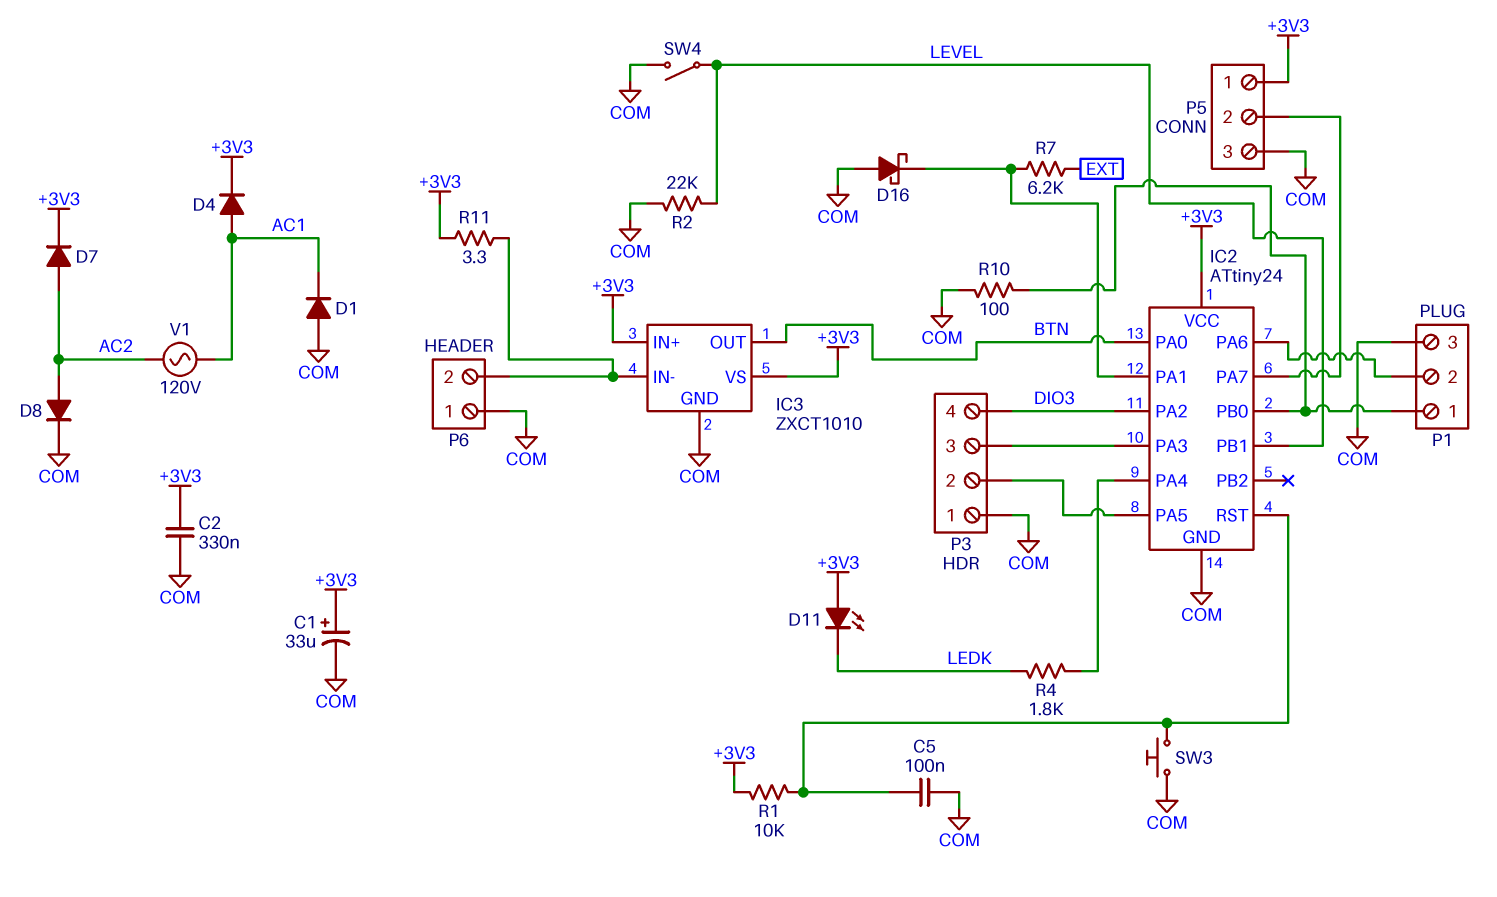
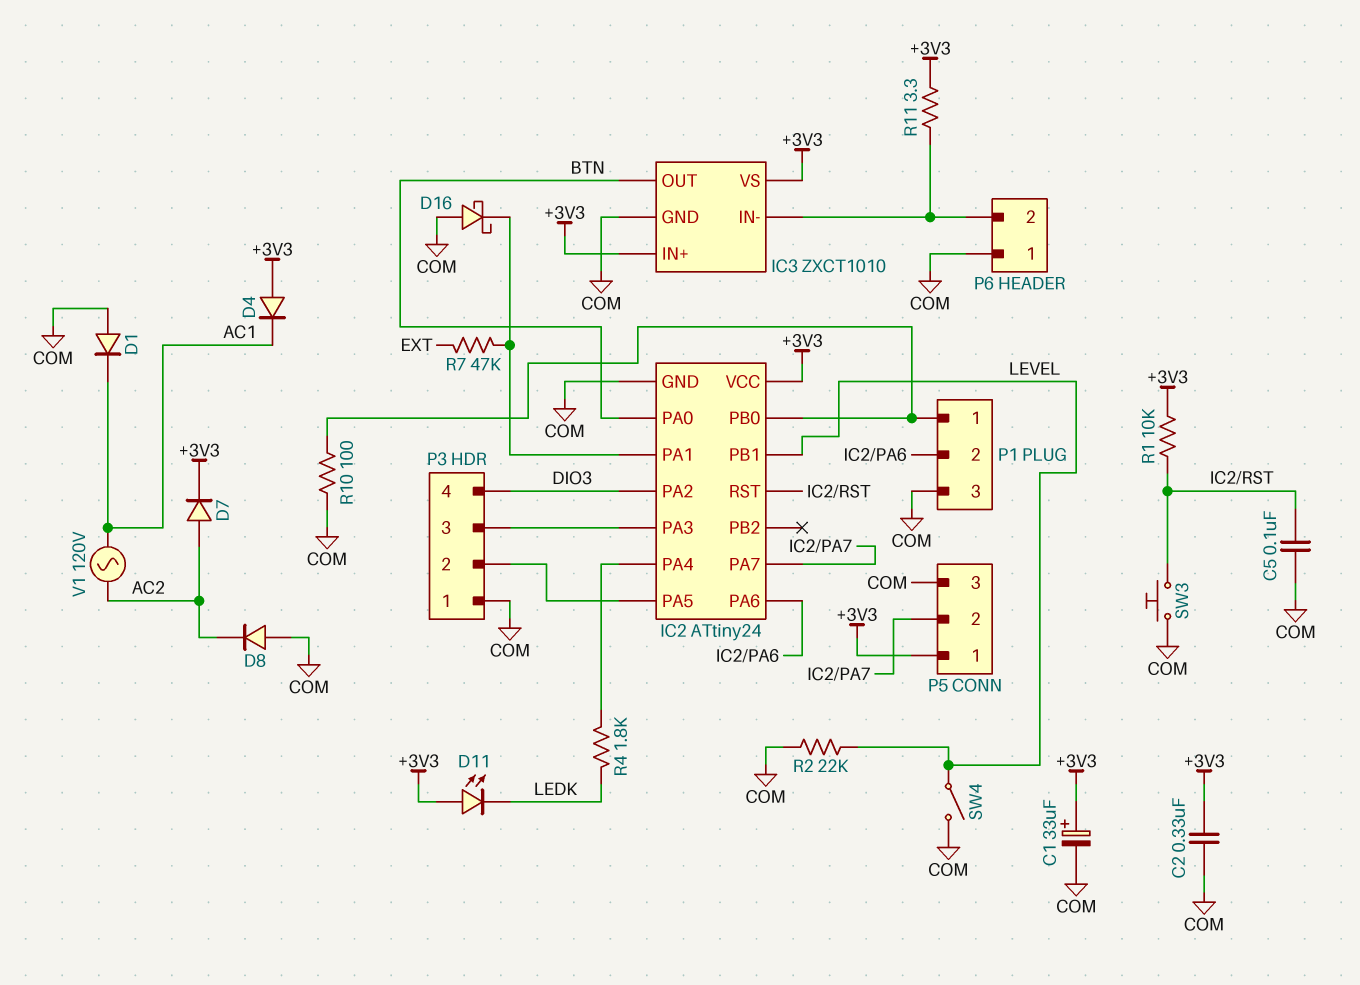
D4: diode (A AC1, K +3V3) -> diode (A +3V3, K AC1)
D8: diode (A AC2, K COM) -> diode (A COM, K AC2)
R7: 6.2k (EXT, IC2/PA1) -> 47k (EXT, IC2/PA1)

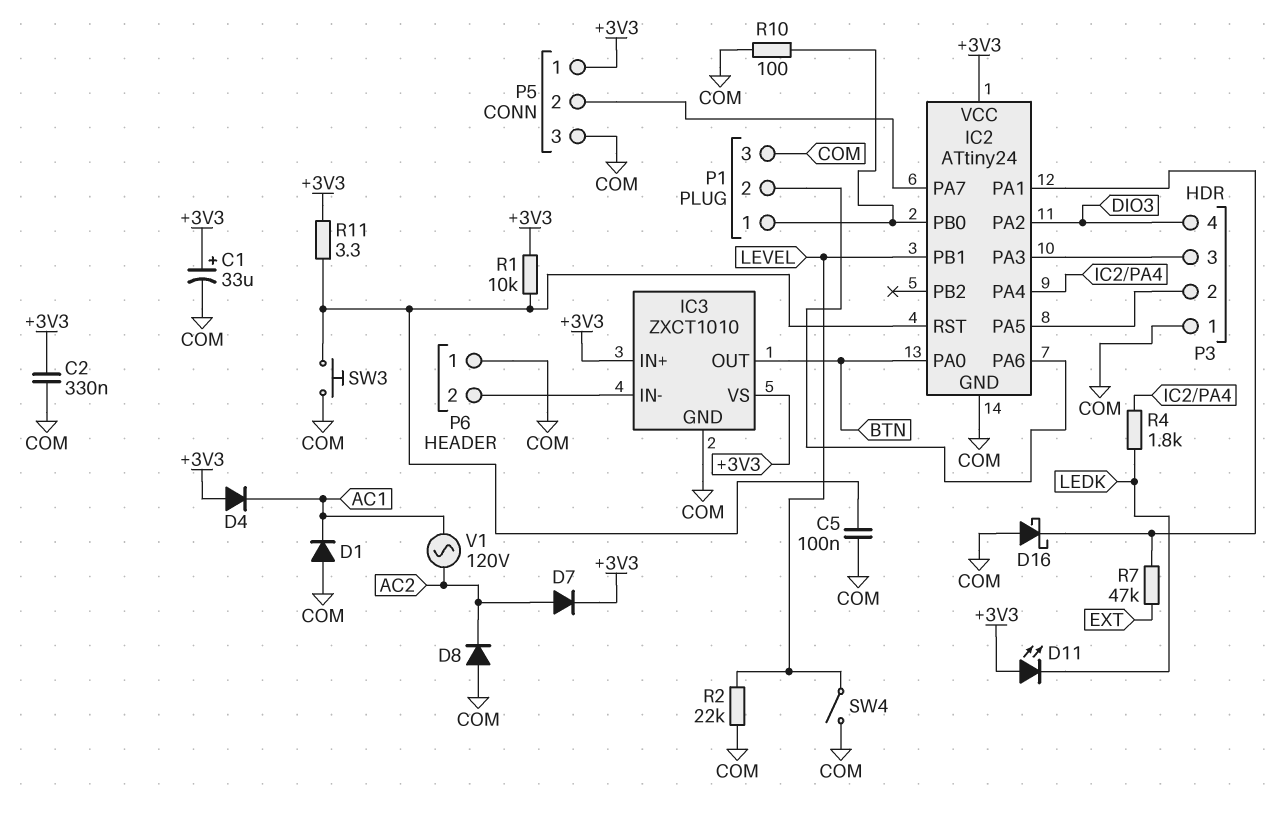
R11: 3.3 (+3V3, IC3/IN-) -> 3.3 (+3V3, IC2/RST)

